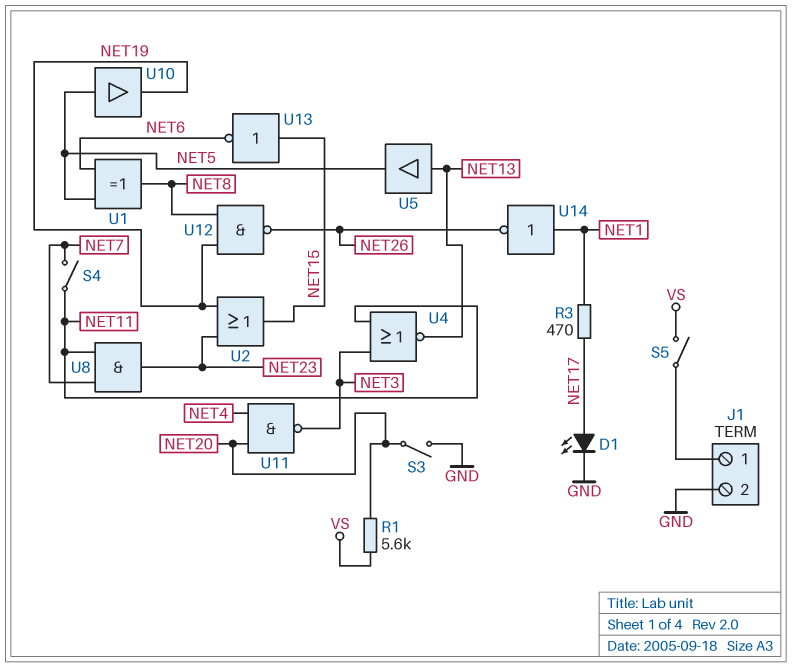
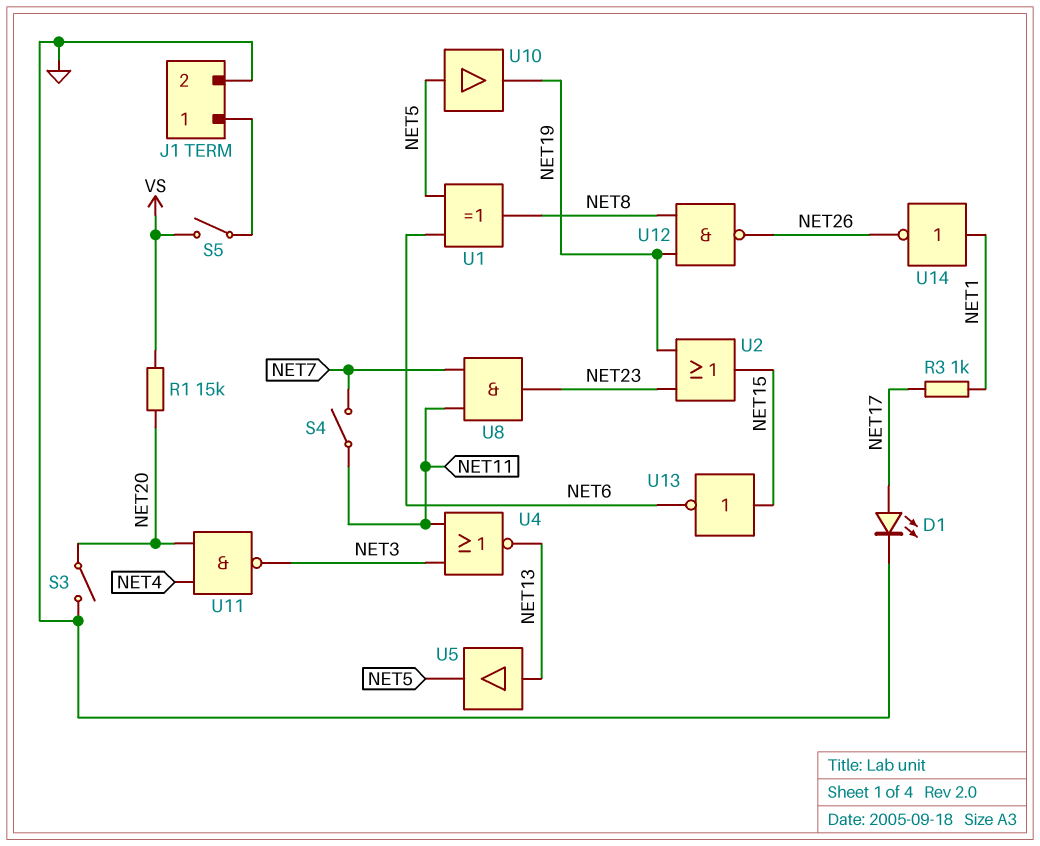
R1: 5.6k (NET20, VS) -> 15k (NET20, VS)
R3: 470 (NET1, NET17) -> 1k (NET1, NET17)

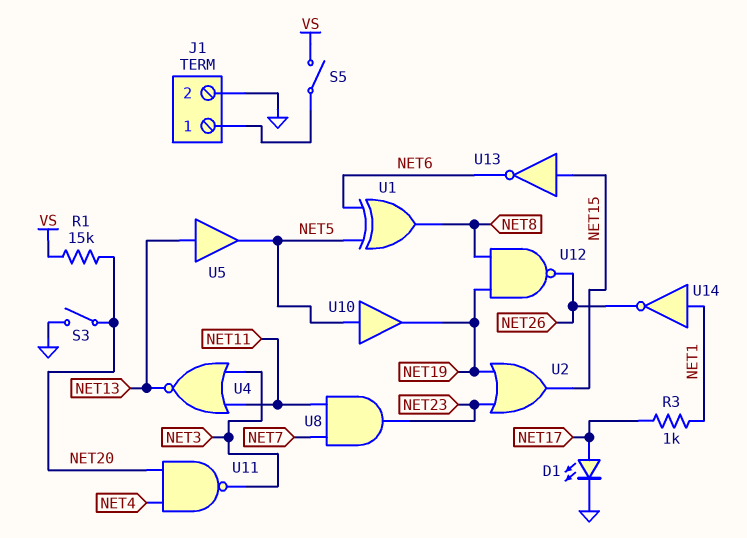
S4: switch (NET7, NET11) -> none

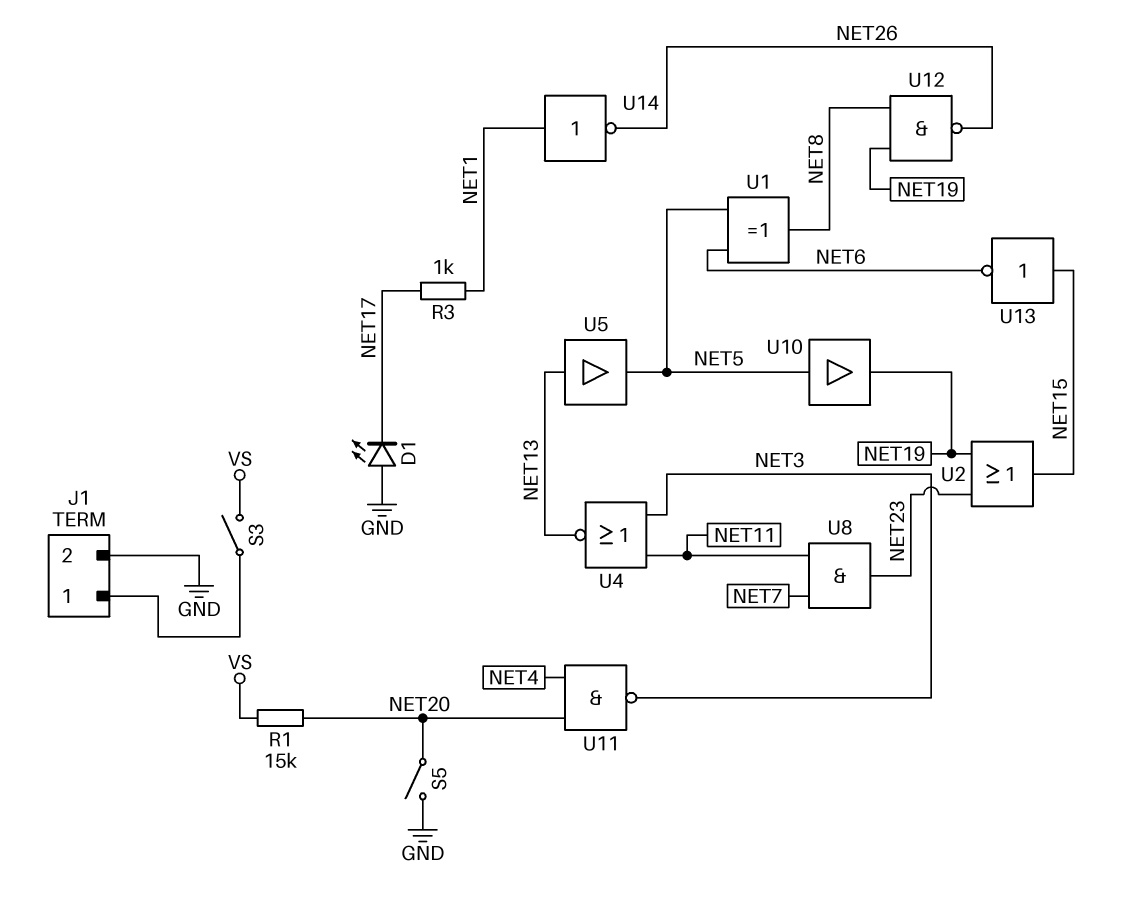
D1: LED (A NET17, K GND) -> LED (A GND, K NET17)
S3: switch (GND, NET20) -> switch (J1/1, VS)
S5: switch (J1/1, VS) -> switch (GND, NET20)

